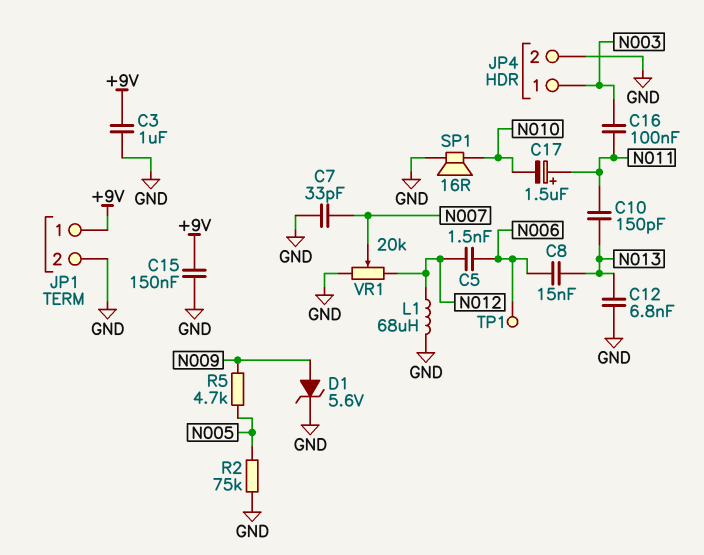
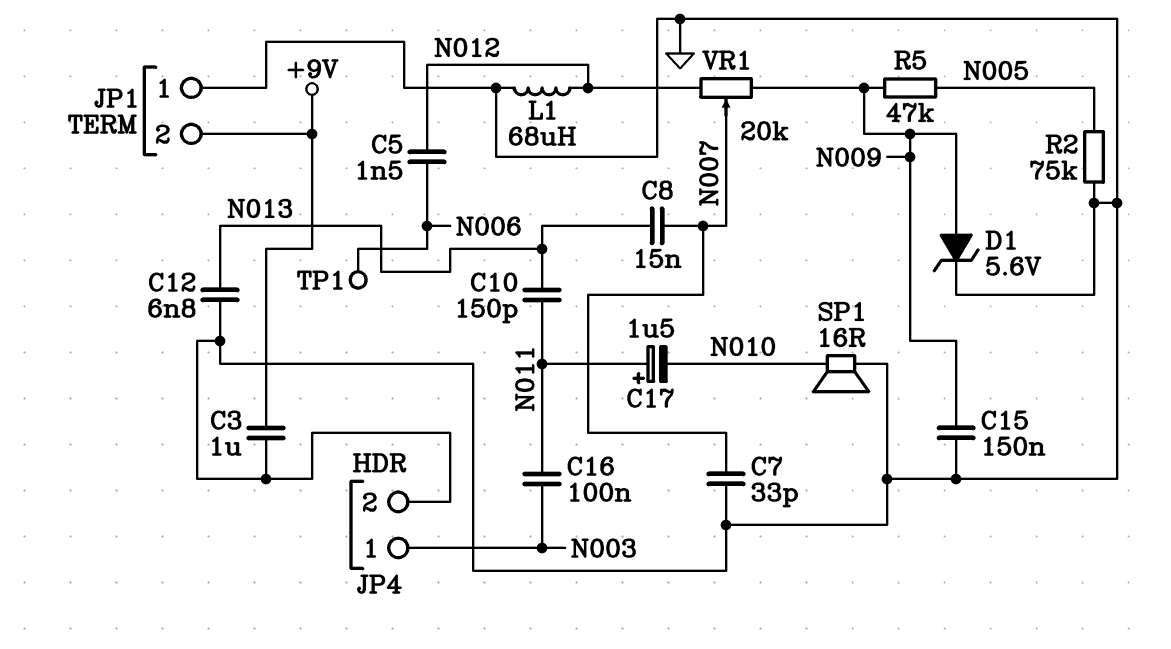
C8: 15nF (N006, N013) -> 15nF (N007, N013)
C15: 150nF (+9V, GND) -> 150nF (GND, N009)
JP1 pin 1: +9V -> GND
JP1 pin 2: GND -> +9V
R5: 4.7k (N005, N009) -> 47k (N005, N009)
VR1: 20k (GND, N012, wiper N007) -> 20k (N009, N012, wiper N007)

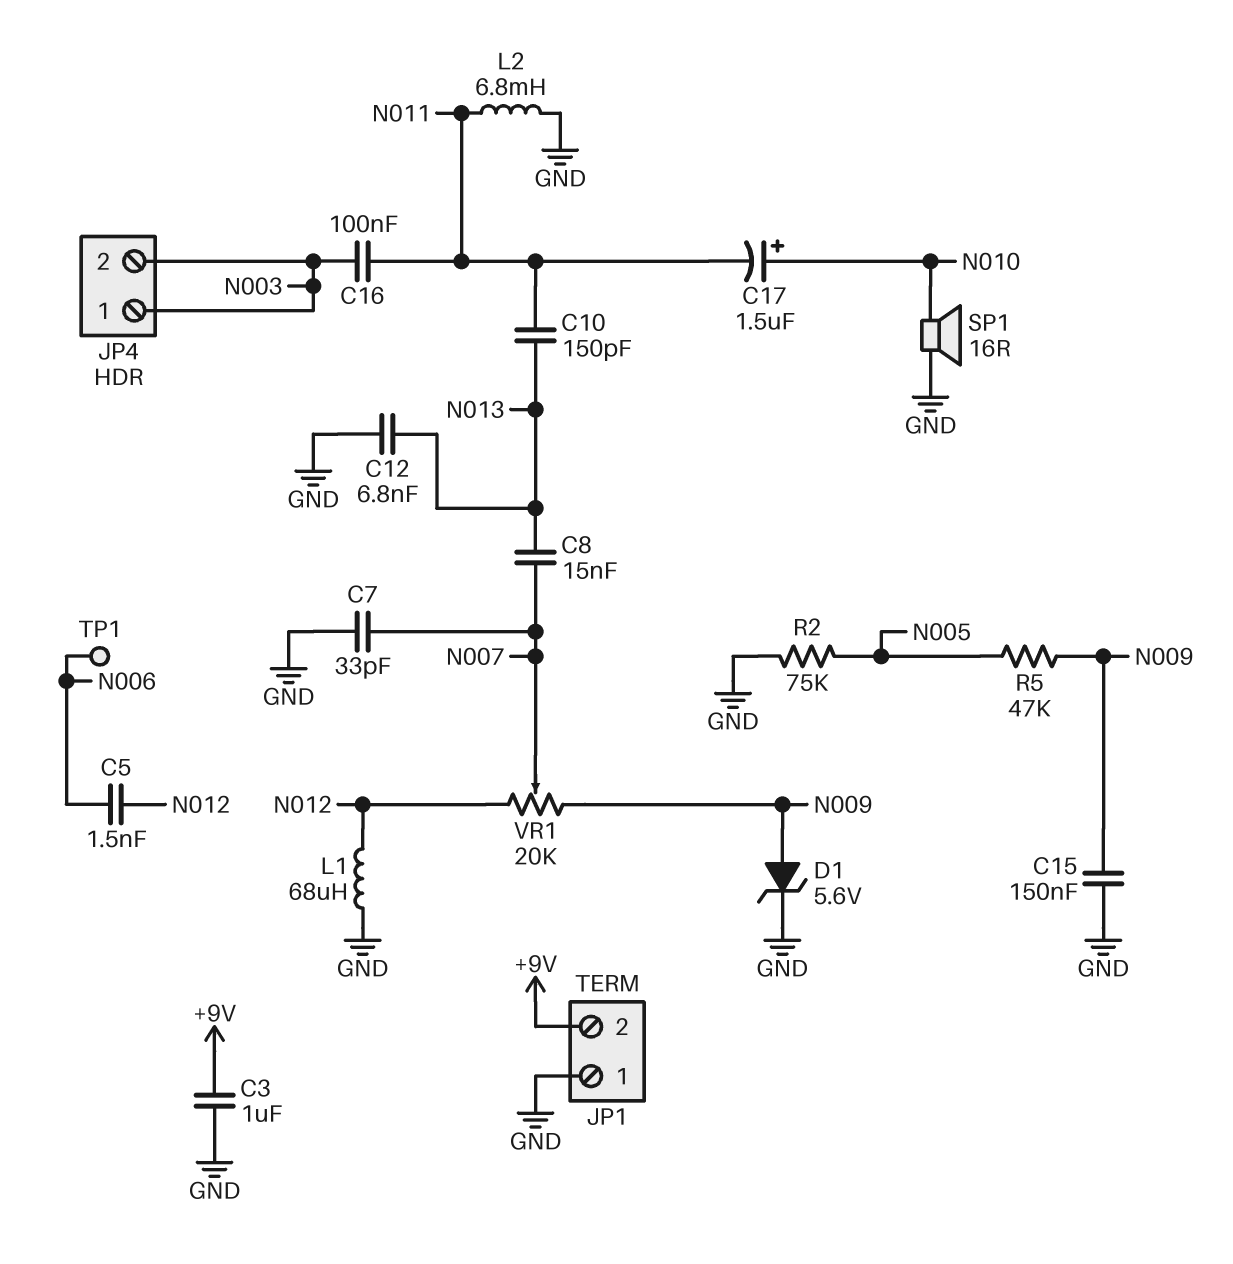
C17: 1.5uF (plus N011, minus N010) -> 1.5uF (plus N010, minus N011)
JP4 pin 2: GND -> N003
L2: none -> 6.8mH (GND, N011)

